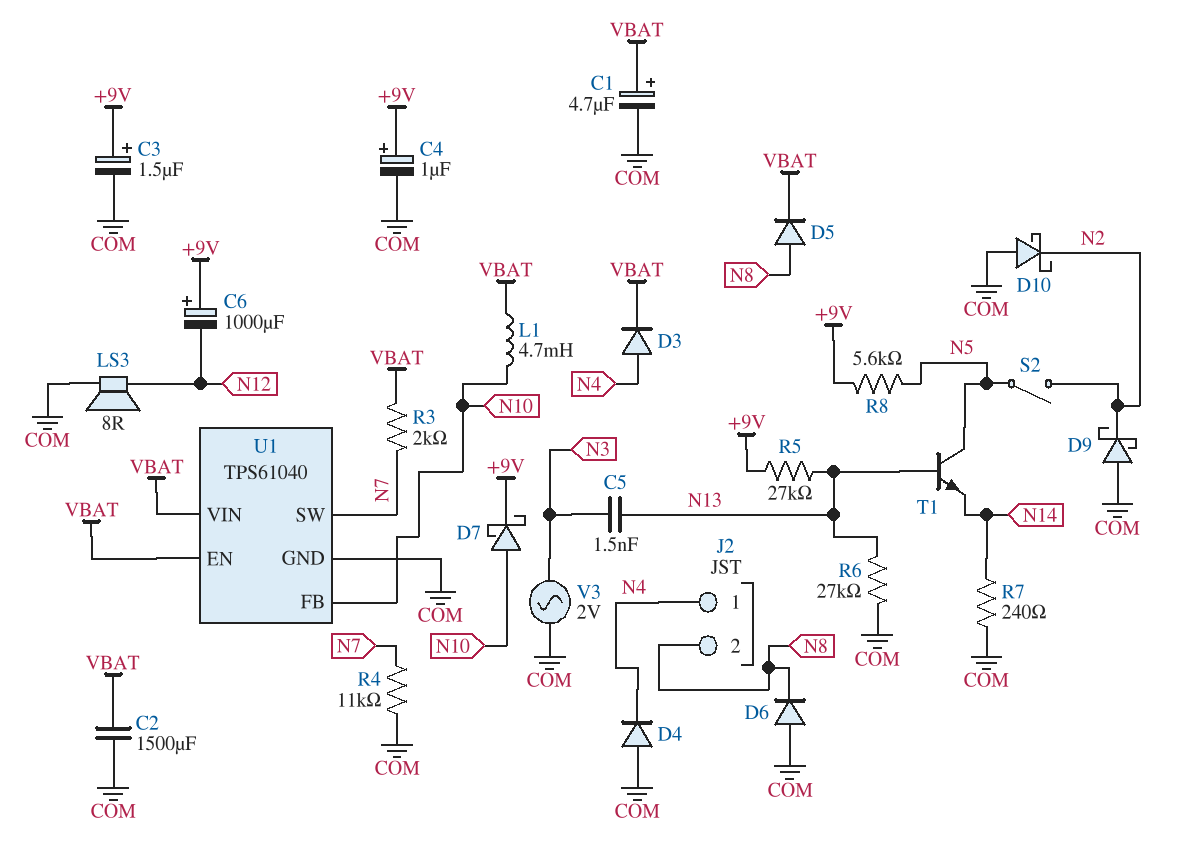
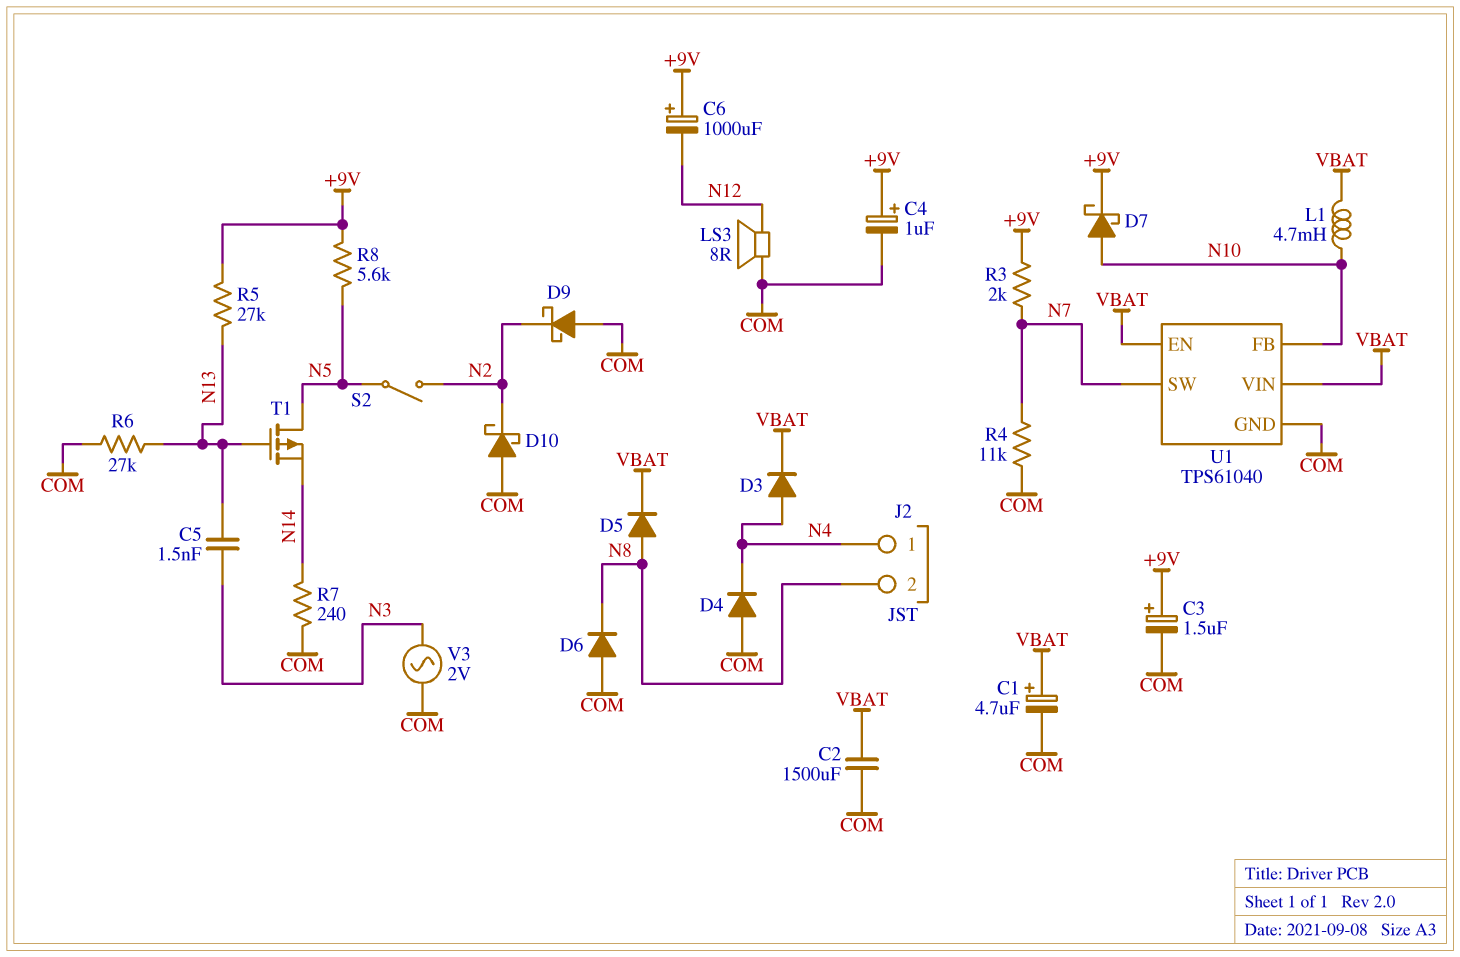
R3: 2k (N7, VBAT) -> 2k (+9V, N7)
T1: NPN (B N13, C N5, E N14) -> PMOS (G N13, D N5, S N14)

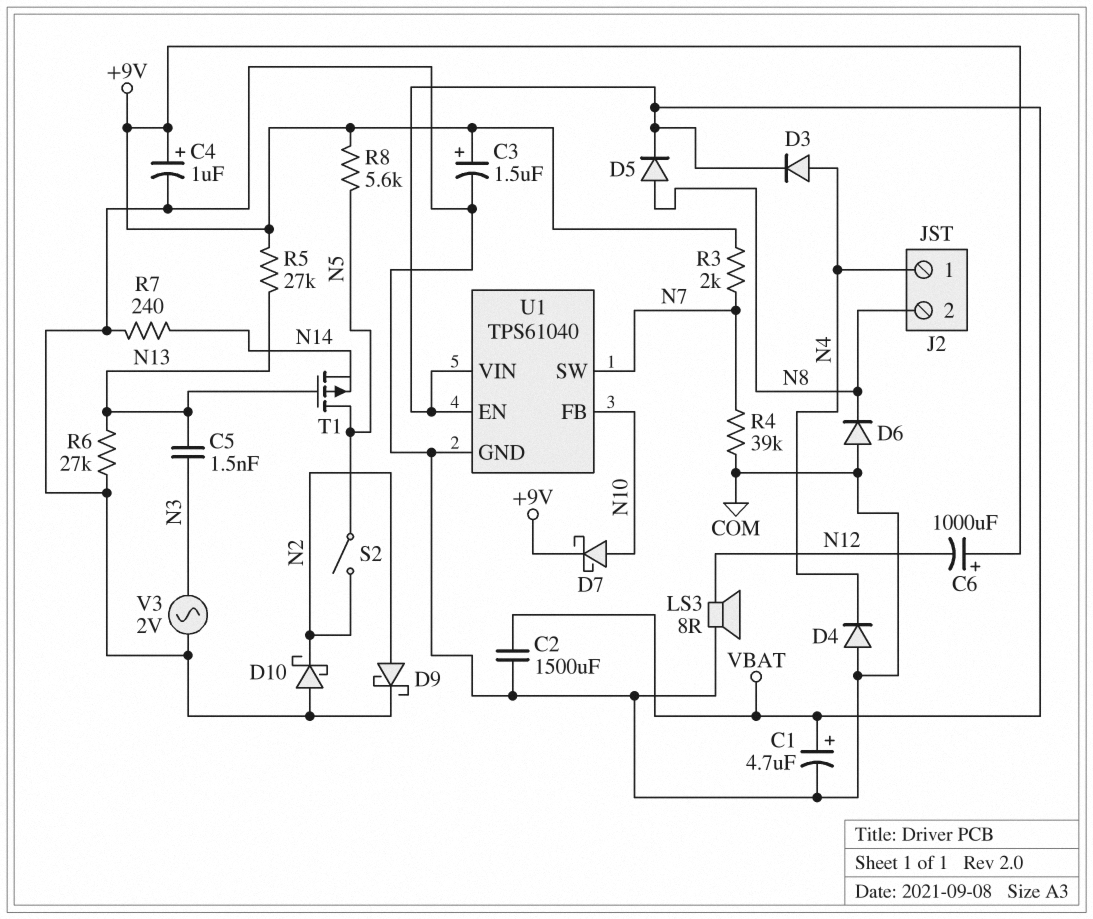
D9: schottky (A COM, K N2) -> schottky (A N2, K COM)
L1: 4.7mH (N10, VBAT) -> none
R4: 11k (COM, N7) -> 39k (COM, N7)

